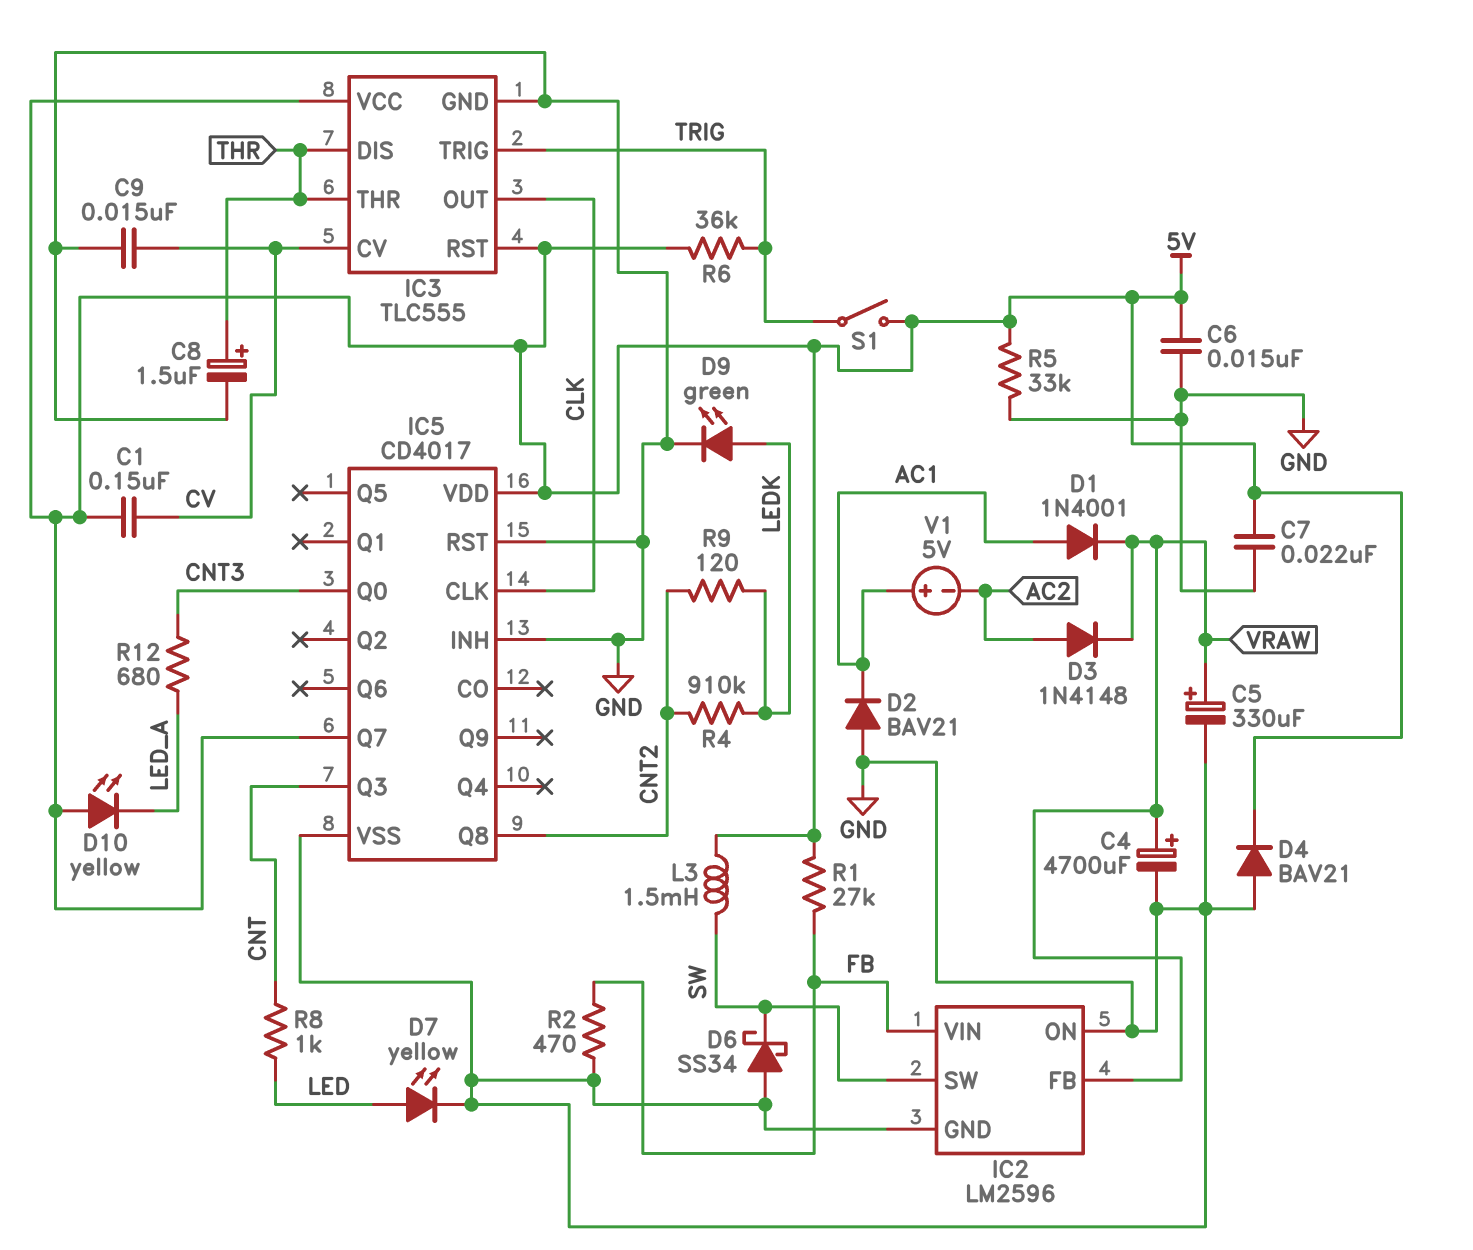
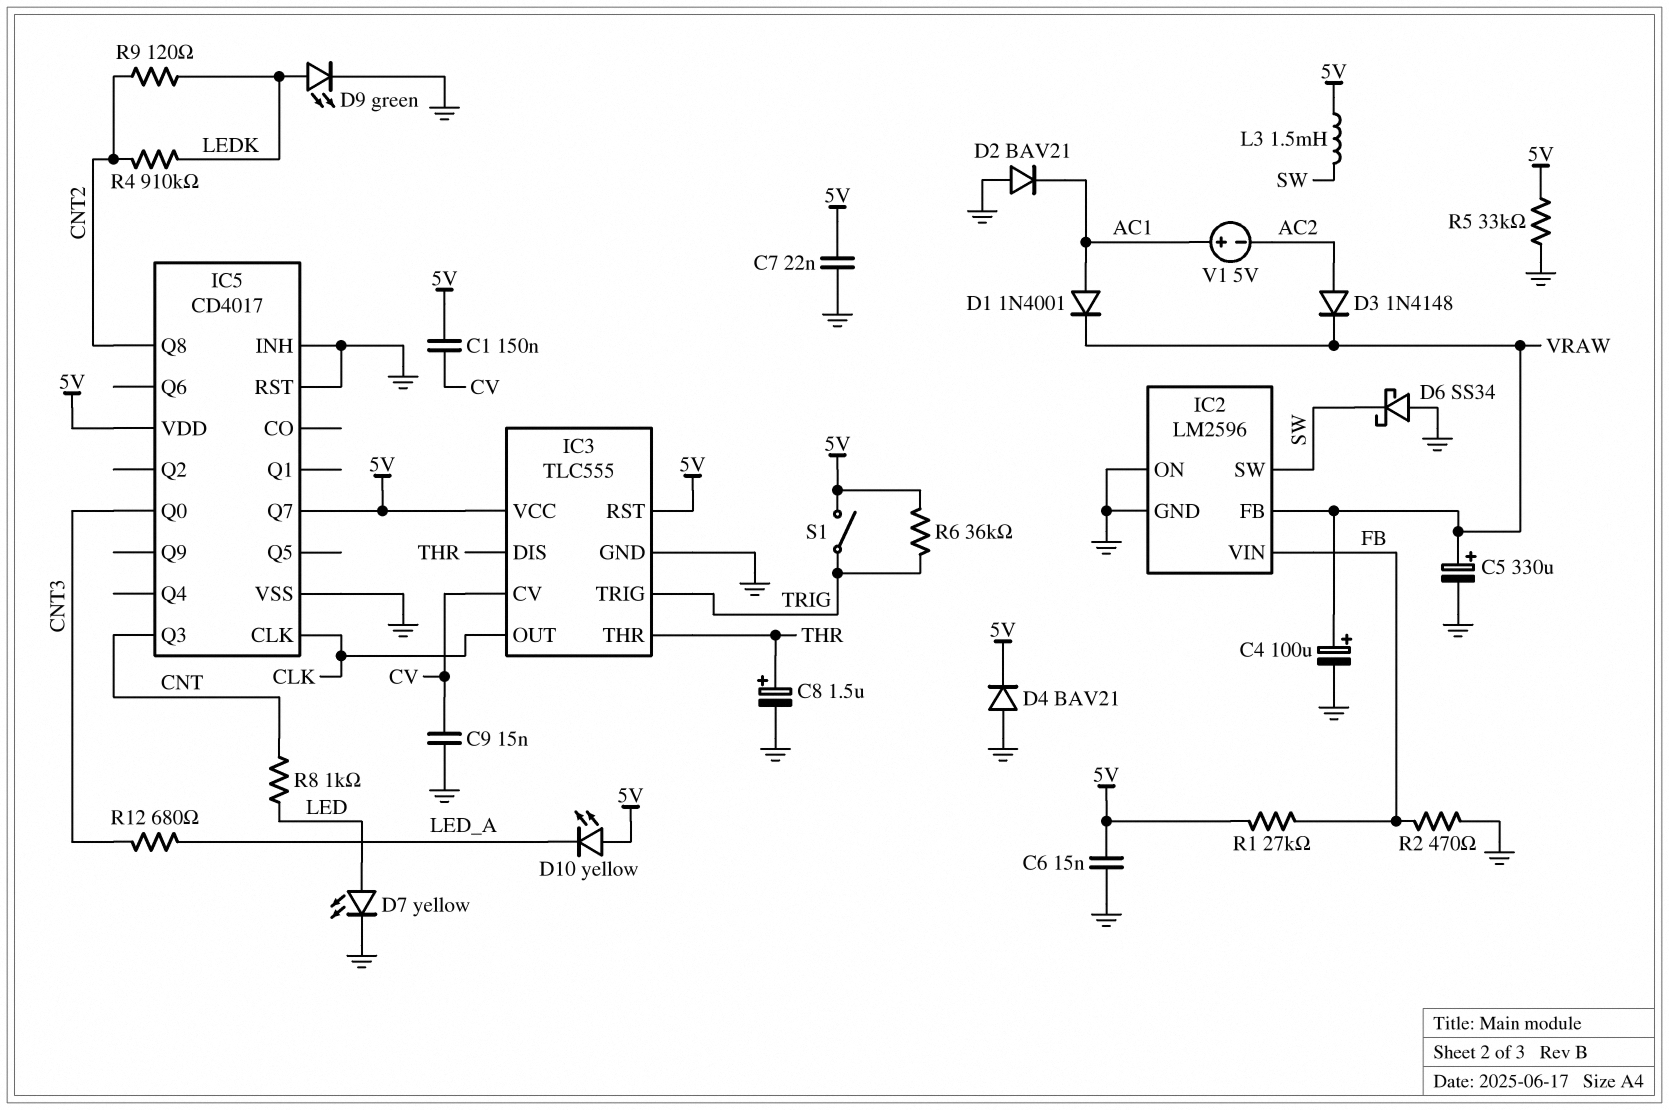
C4: 4700uF (plus VRAW, minus GND) -> 100uF (plus VRAW, minus GND)

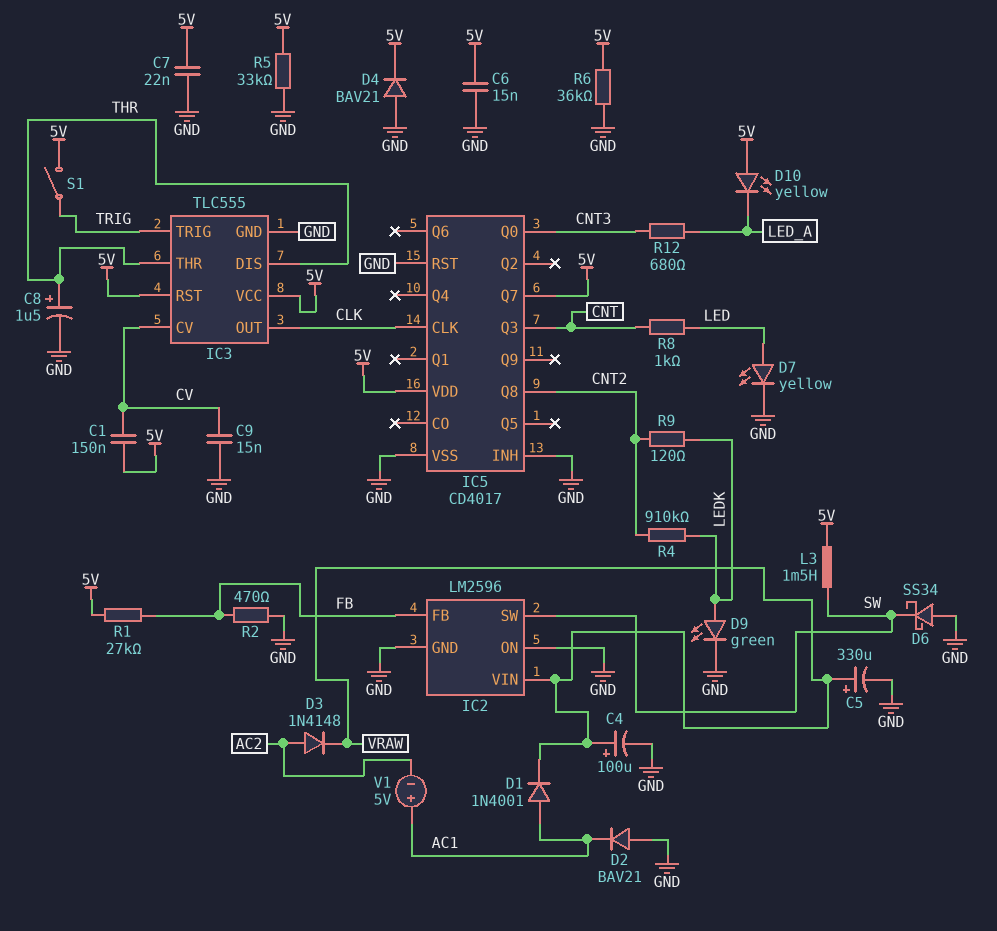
IC2 pin FB: VRAW -> FB
IC2 pin VIN: FB -> VRAW
R6: 36k (5V, TRIG) -> 36k (5V, GND)

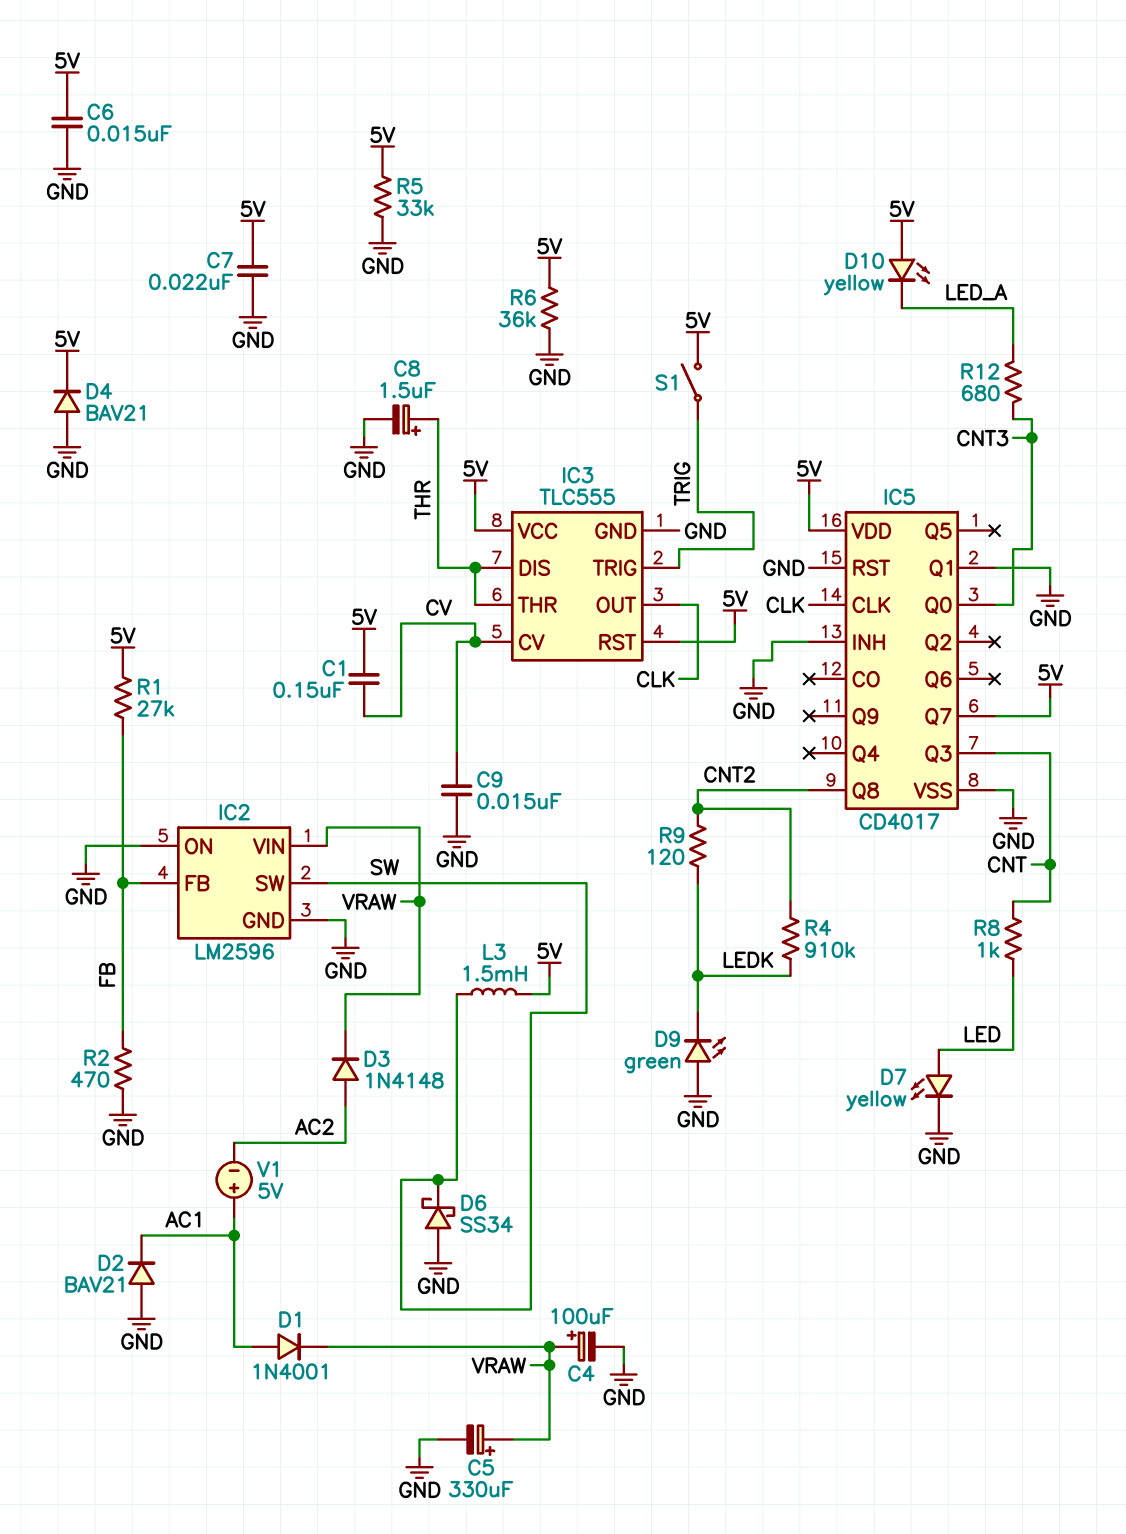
D9: LED green (A LEDK, K GND) -> LED green (A GND, K LEDK)
IC5 pin Q1: none -> GND

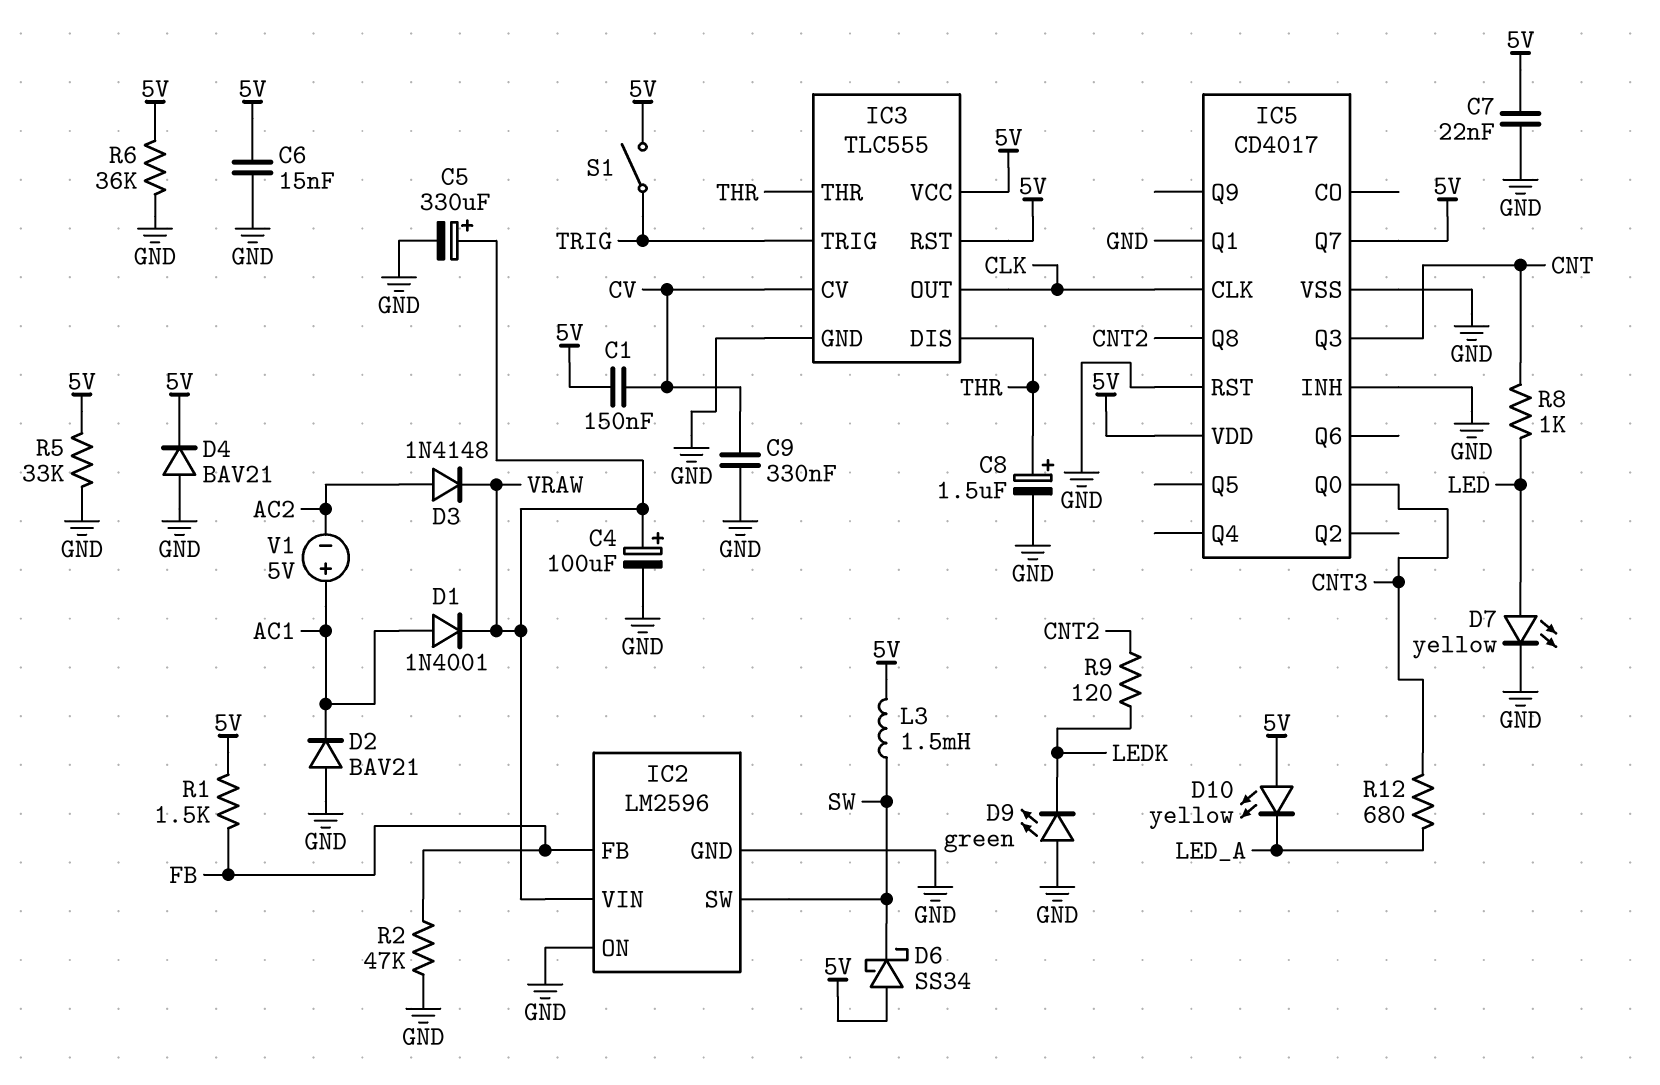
C9: 15nF (CV, GND) -> 330nF (CV, GND)
D6: schottky SS34 (A GND, K SW) -> schottky SS34 (A 5V, K SW)
R1: 27k (5V, FB) -> 1.5k (5V, FB)
R2: 470 (FB, GND) -> 47k (FB, GND)
R4: 910k (CNT2, LEDK) -> none

